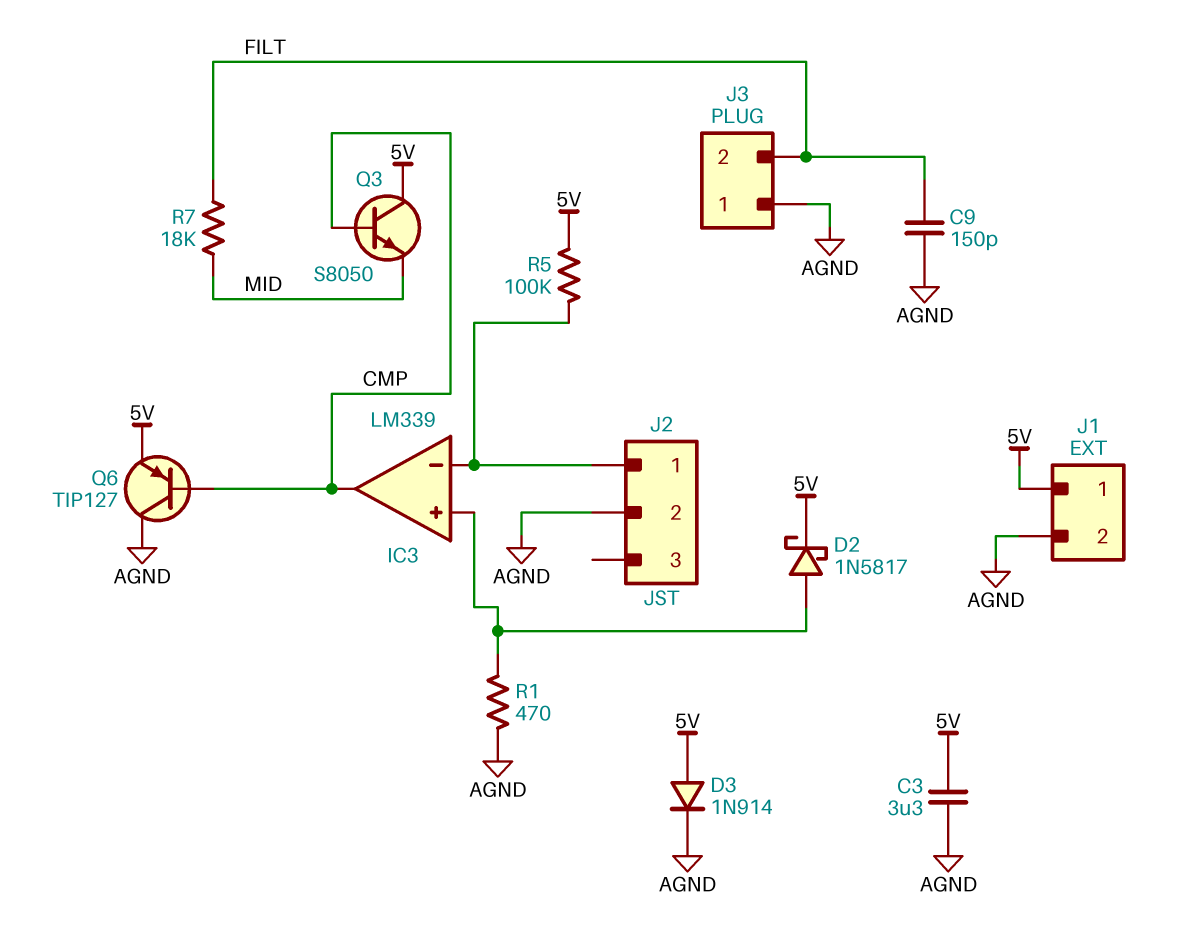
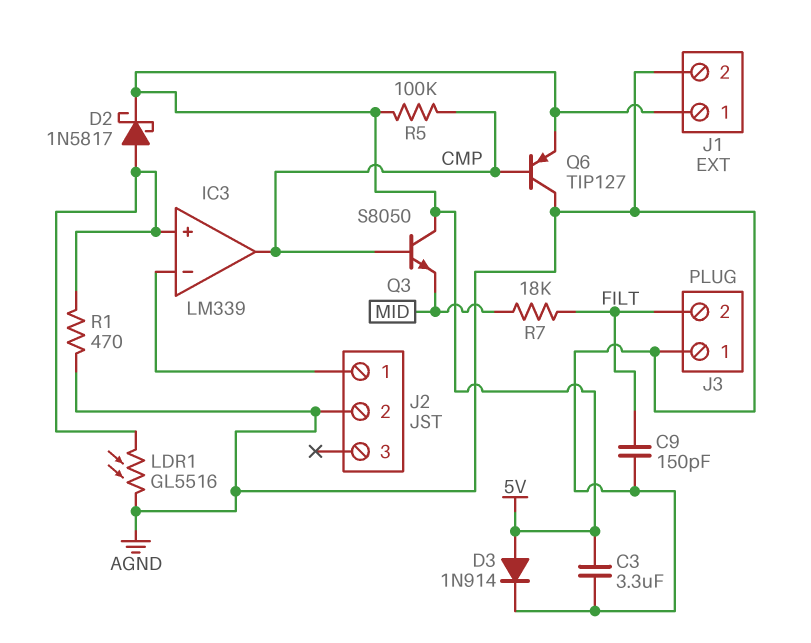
LDR1: none -> GL5516 (AGND, IC3/in+)
R5: 100k (5V, IC3/in-) -> 100k (5V, CMP)

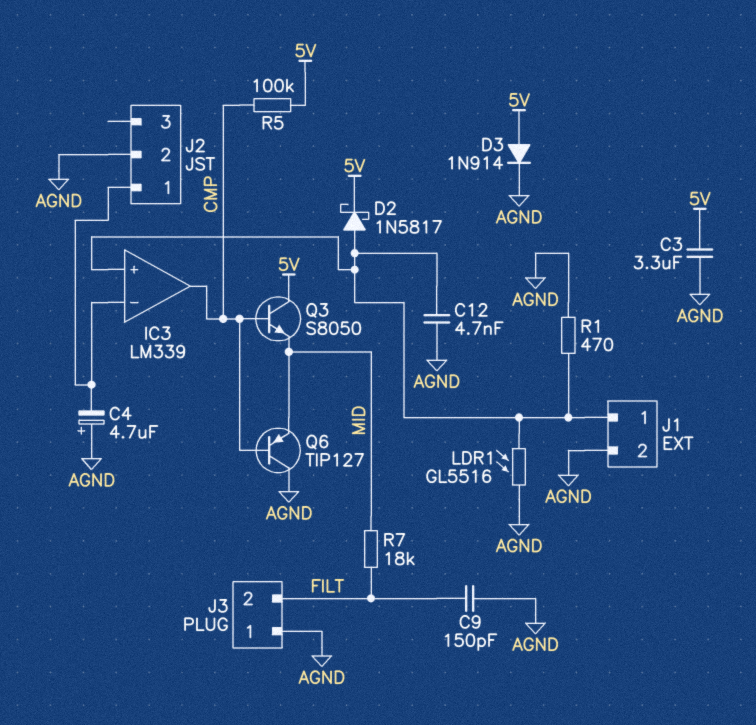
C4: none -> 4.7uF (plus AGND, minus IC3/in-)
C12: none -> 4.7nF (AGND, IC3/in+)
J1 pin 1: 5V -> IC3/in+
Q6: PNP TIP127 (B CMP, C AGND, E 5V) -> PNP TIP127 (B CMP, C AGND, E MID)

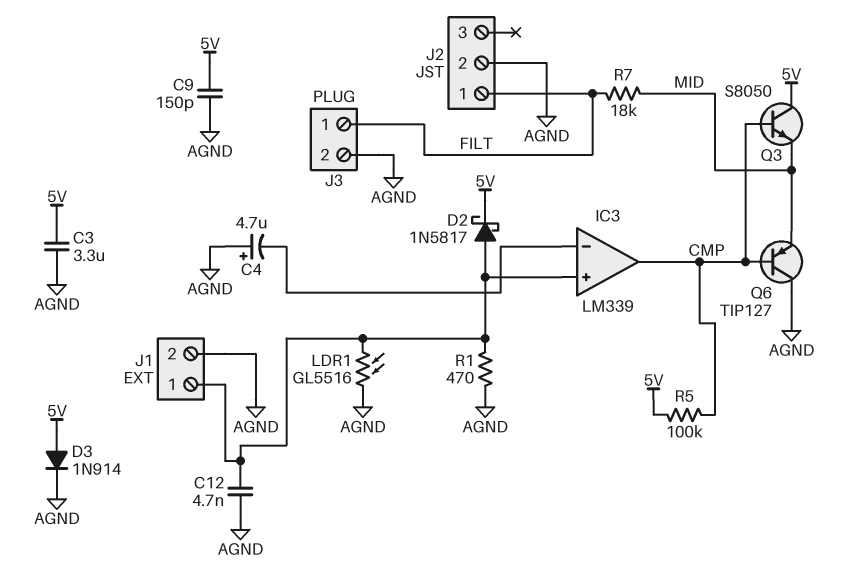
C9: 150pF (AGND, FILT) -> 150pF (5V, AGND)
J2 pin 1: IC3/in- -> FILT
J3 pin 1: AGND -> FILT
J3 pin 2: FILT -> AGND

